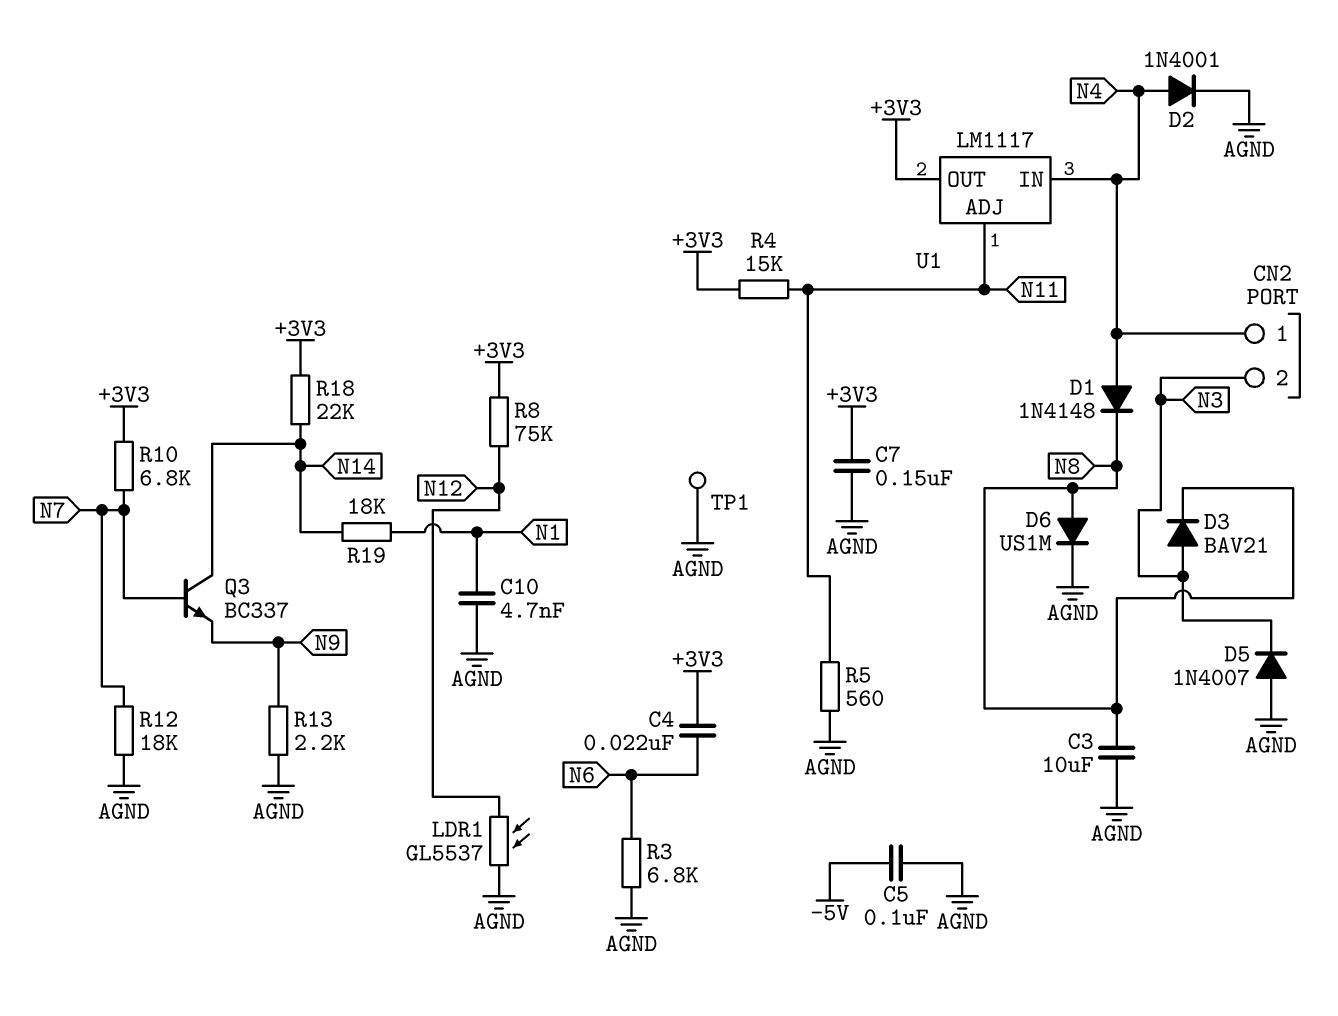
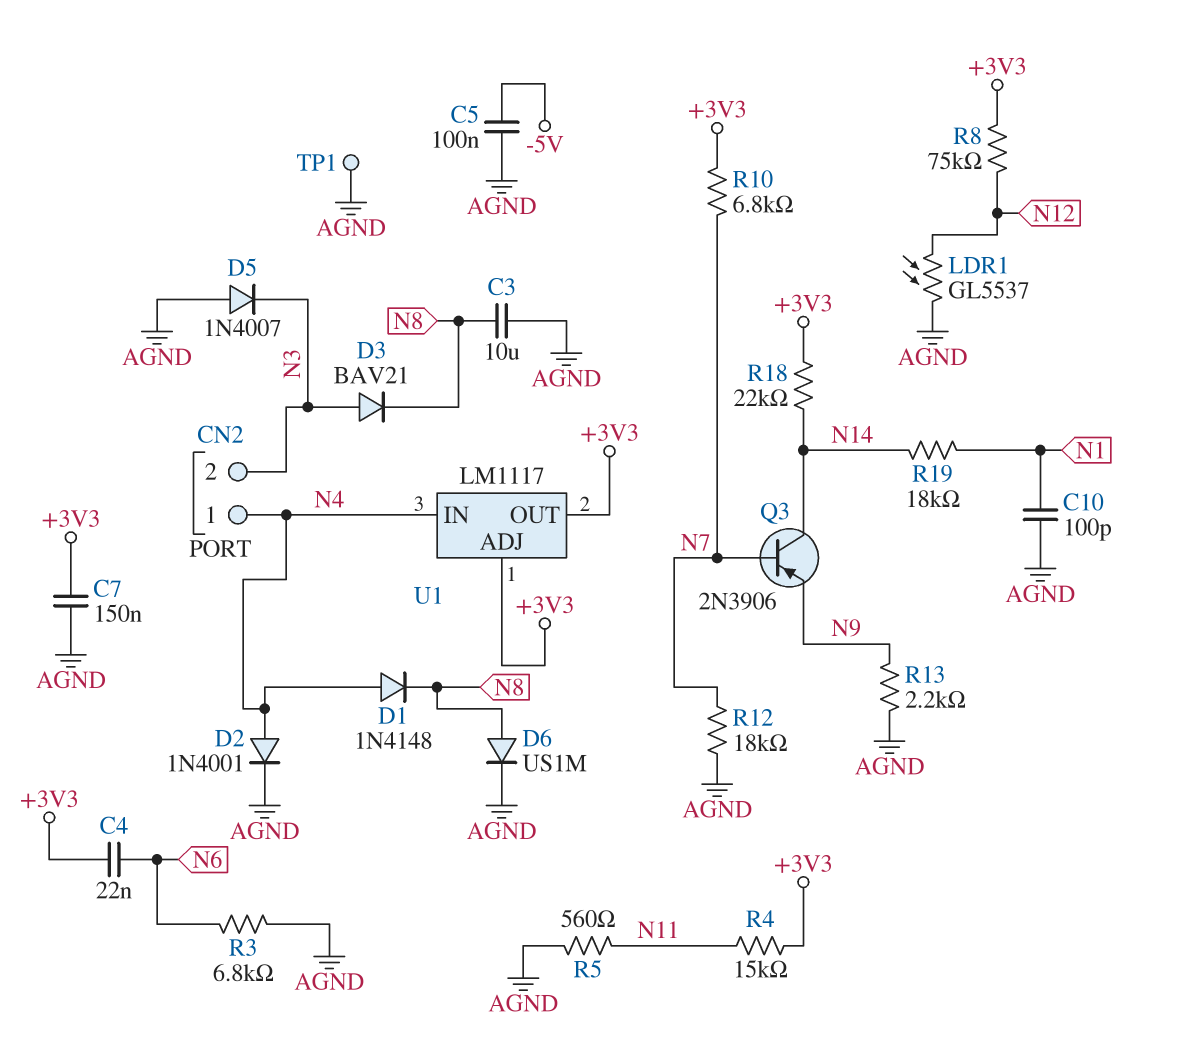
C10: 4.7nF (AGND, N1) -> 100pF (AGND, N1)
Q3: NPN BC337 (B N7, C N14, E N9) -> PNP 2N3906 (B N7, C N14, E N9)
U1 pin ADJ: N11 -> +3V3

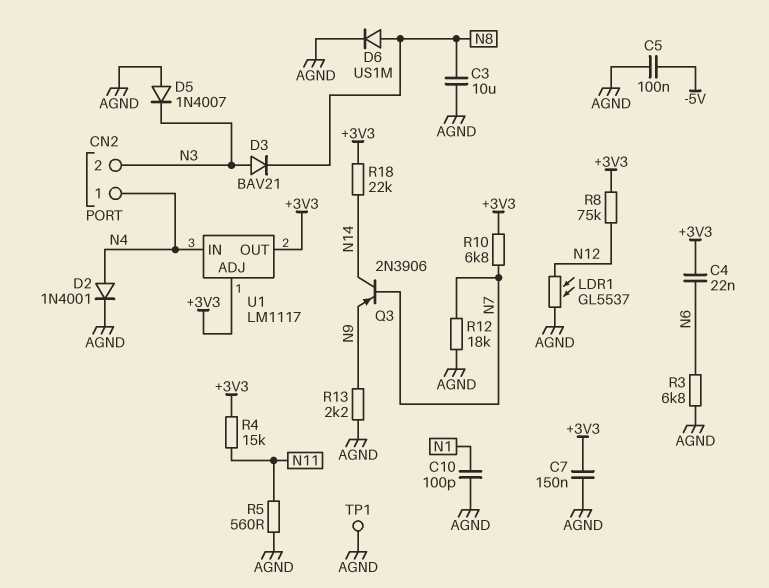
D1: diode 1N4148 (A N4, K N8) -> none
R19: 18k (N1, N14) -> none

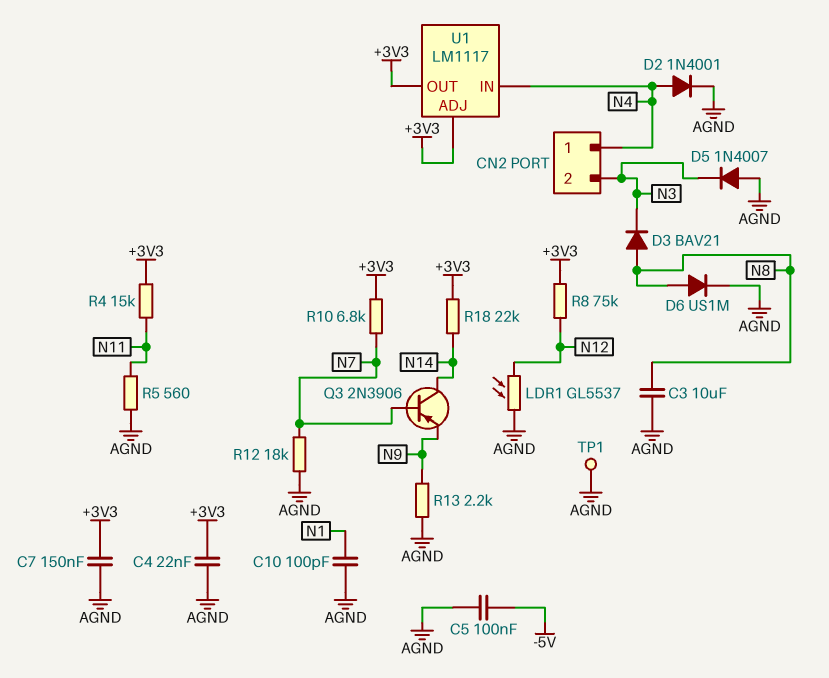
C4: 22nF (+3V3, N6) -> 22nF (+3V3, AGND)
D3: diode BAV21 (A N3, K N8) -> diode BAV21 (A N8, K N3)
R3: 6.8k (AGND, N6) -> none

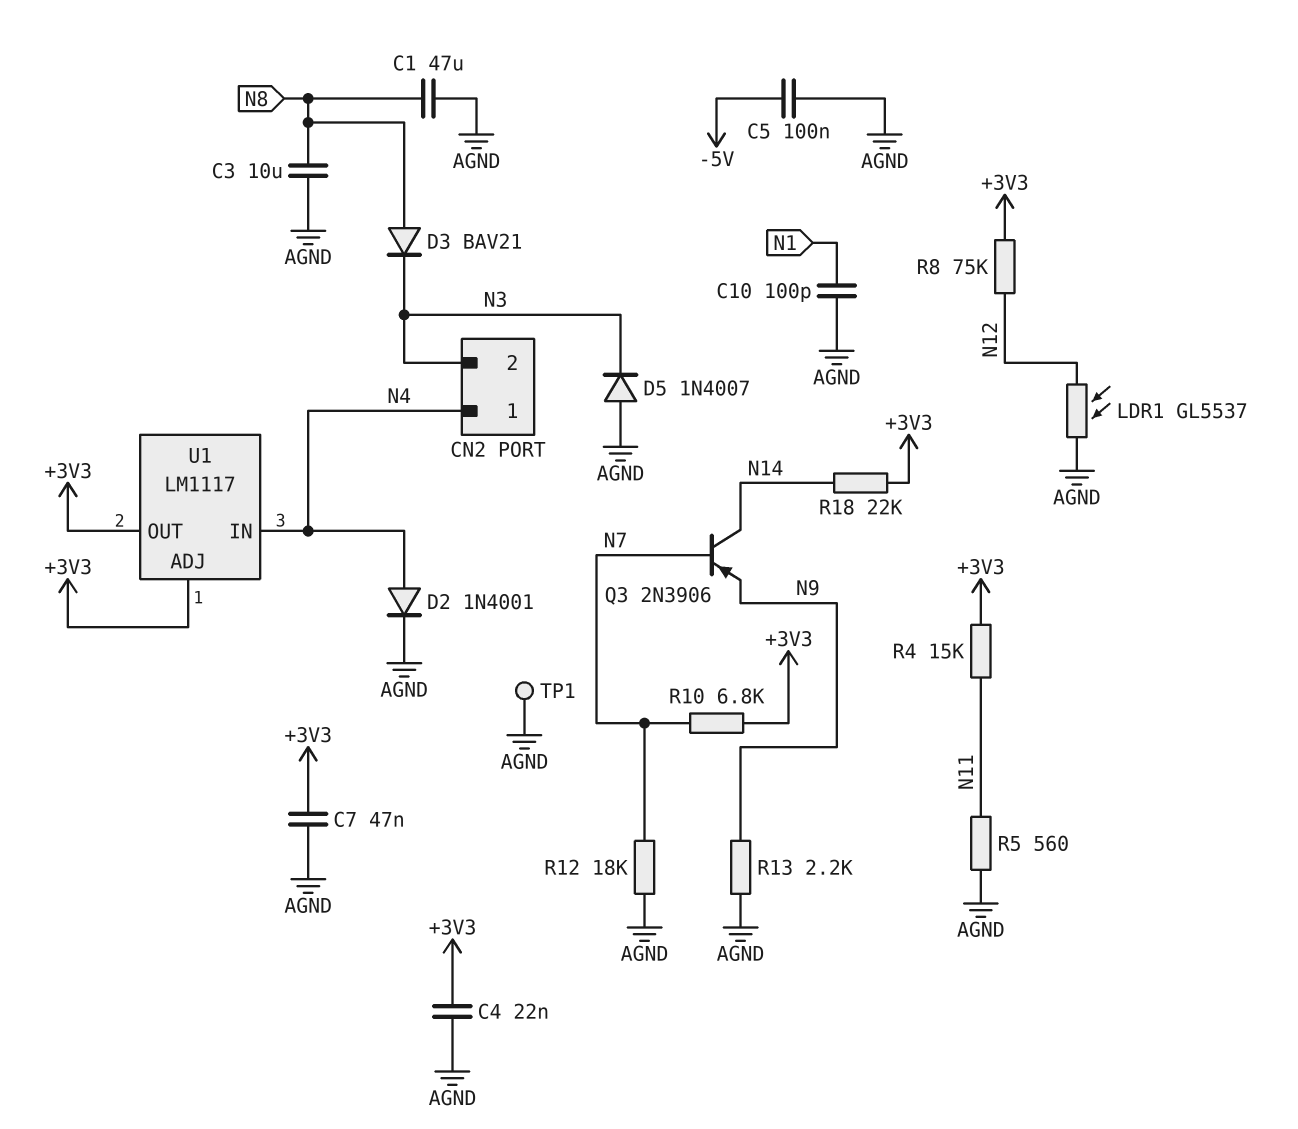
C1: none -> 47uF (AGND, N8)
C7: 150nF (+3V3, AGND) -> 47nF (+3V3, AGND)
D6: diode US1M (A N8, K AGND) -> none

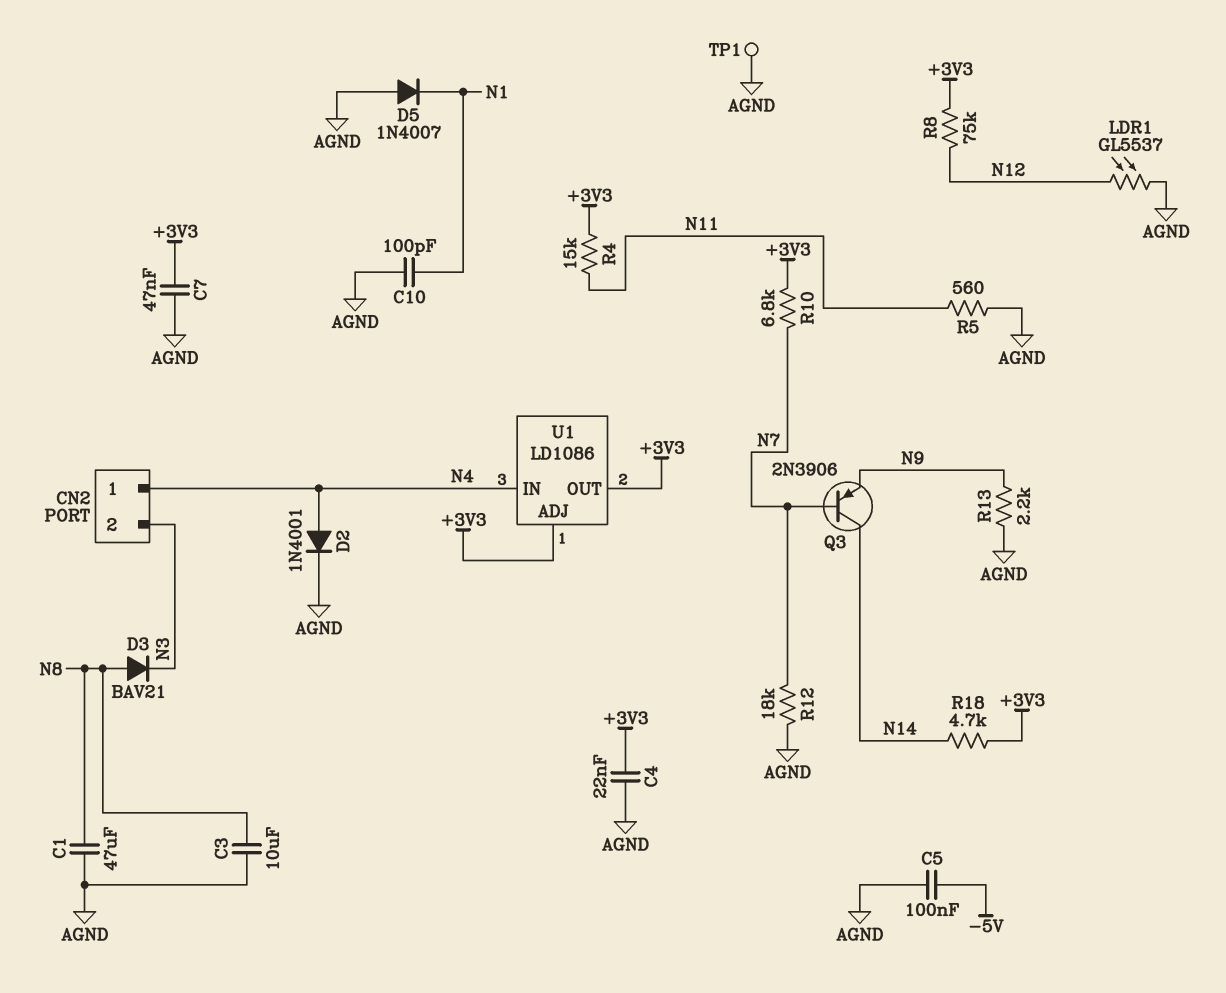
D5: diode 1N4007 (A AGND, K N3) -> diode 1N4007 (A AGND, K N1)
R18: 22k (+3V3, N14) -> 4.7k (+3V3, N14)
U1: LM1117 -> LD1086

